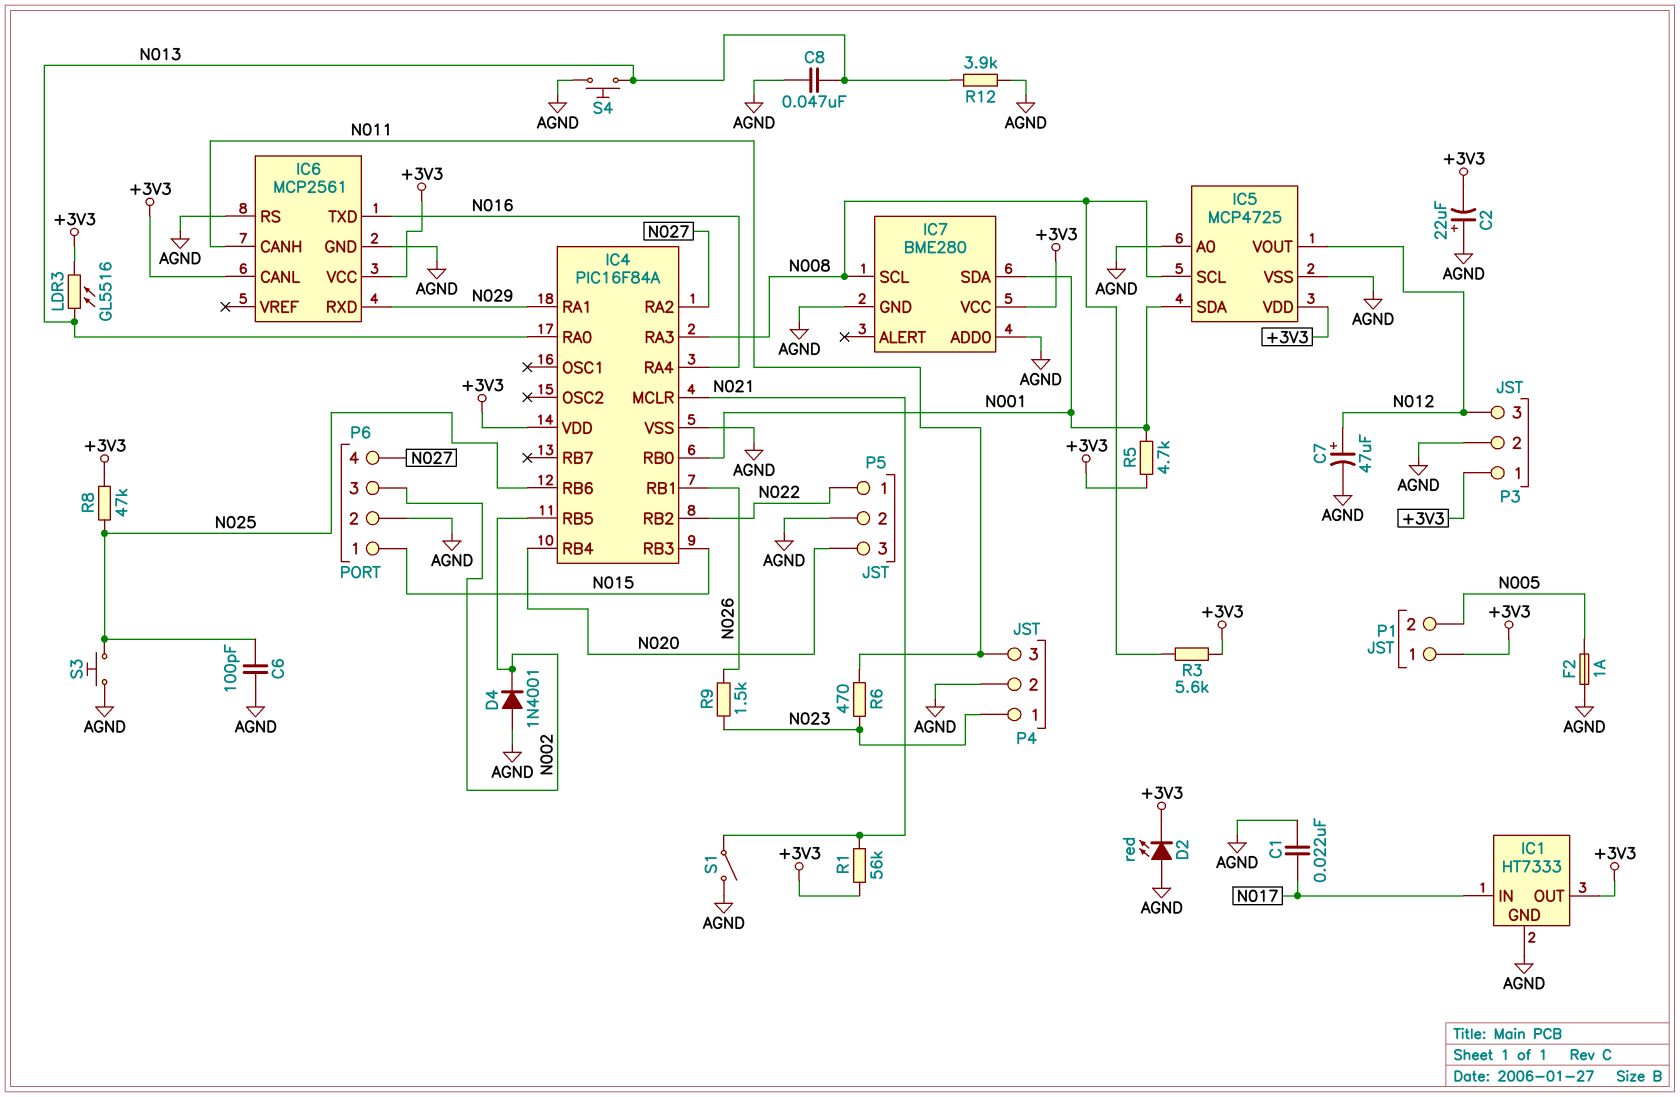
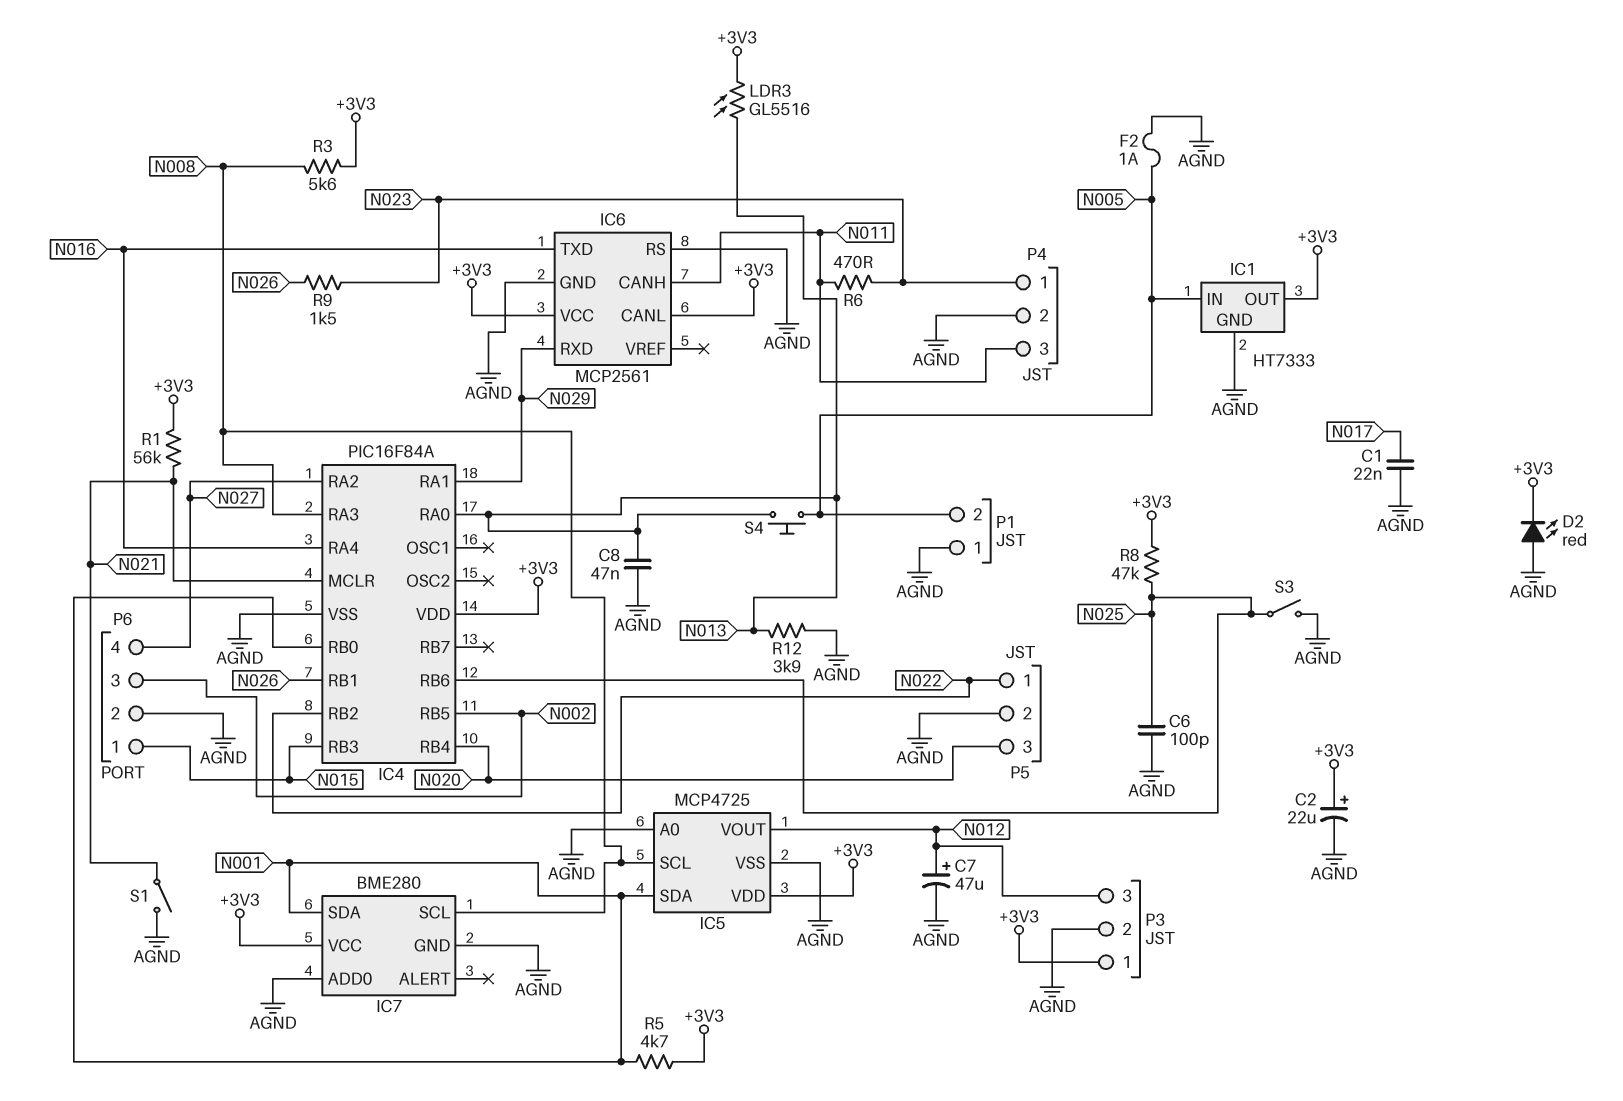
C2: 22uF (plus AGND, minus +3V3) -> 22uF (plus +3V3, minus AGND)
D4: diode 1N4001 (A AGND, K N002) -> none
IC1 pin IN: N017 -> N005
P1 pin 1: +3V3 -> AGND
S3: button (AGND, N025) -> switch (AGND, N025)
S4: button (AGND, N013) -> button (N005, N013)

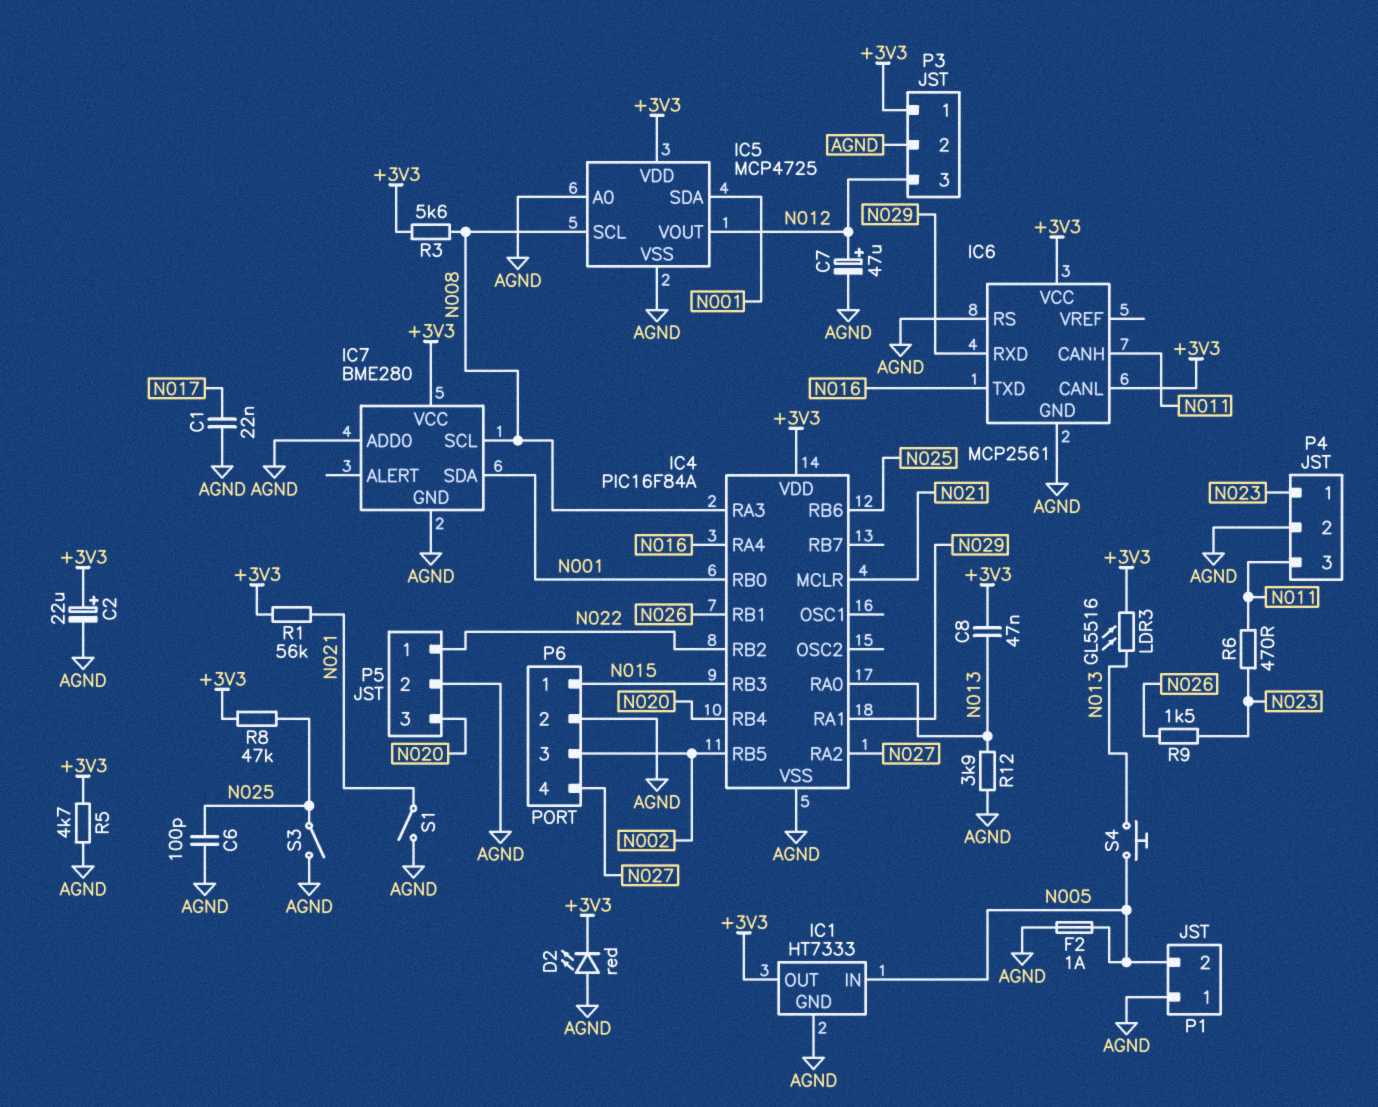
C8: 47nF (AGND, N013) -> 47nF (+3V3, N013)
R5: 4.7k (+3V3, N001) -> 4.7k (+3V3, AGND)

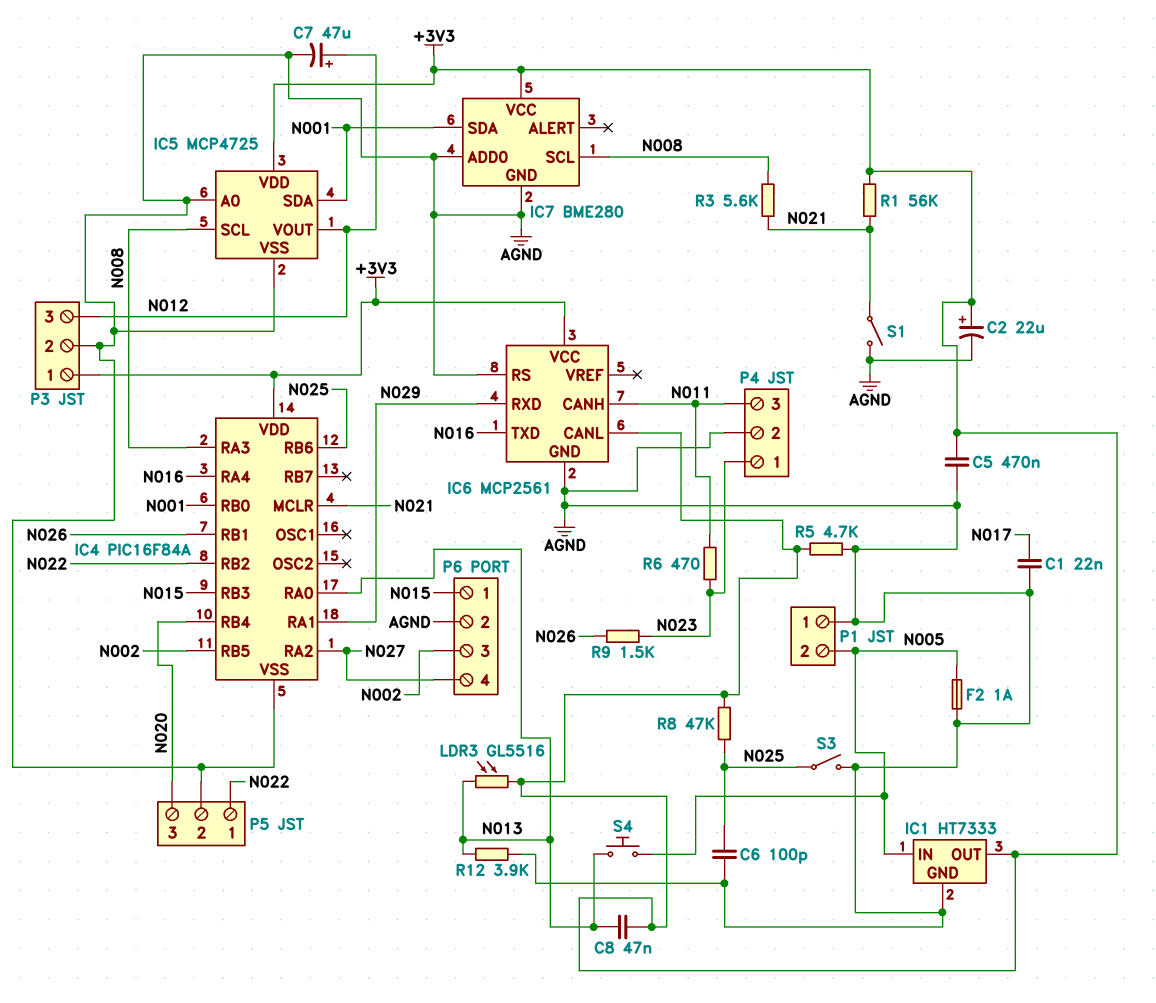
C5: none -> 470nF (+3V3, AGND)
D2: LED red (A AGND, K +3V3) -> none
R3: 5.6k (+3V3, N008) -> 5.6k (N008, N021)

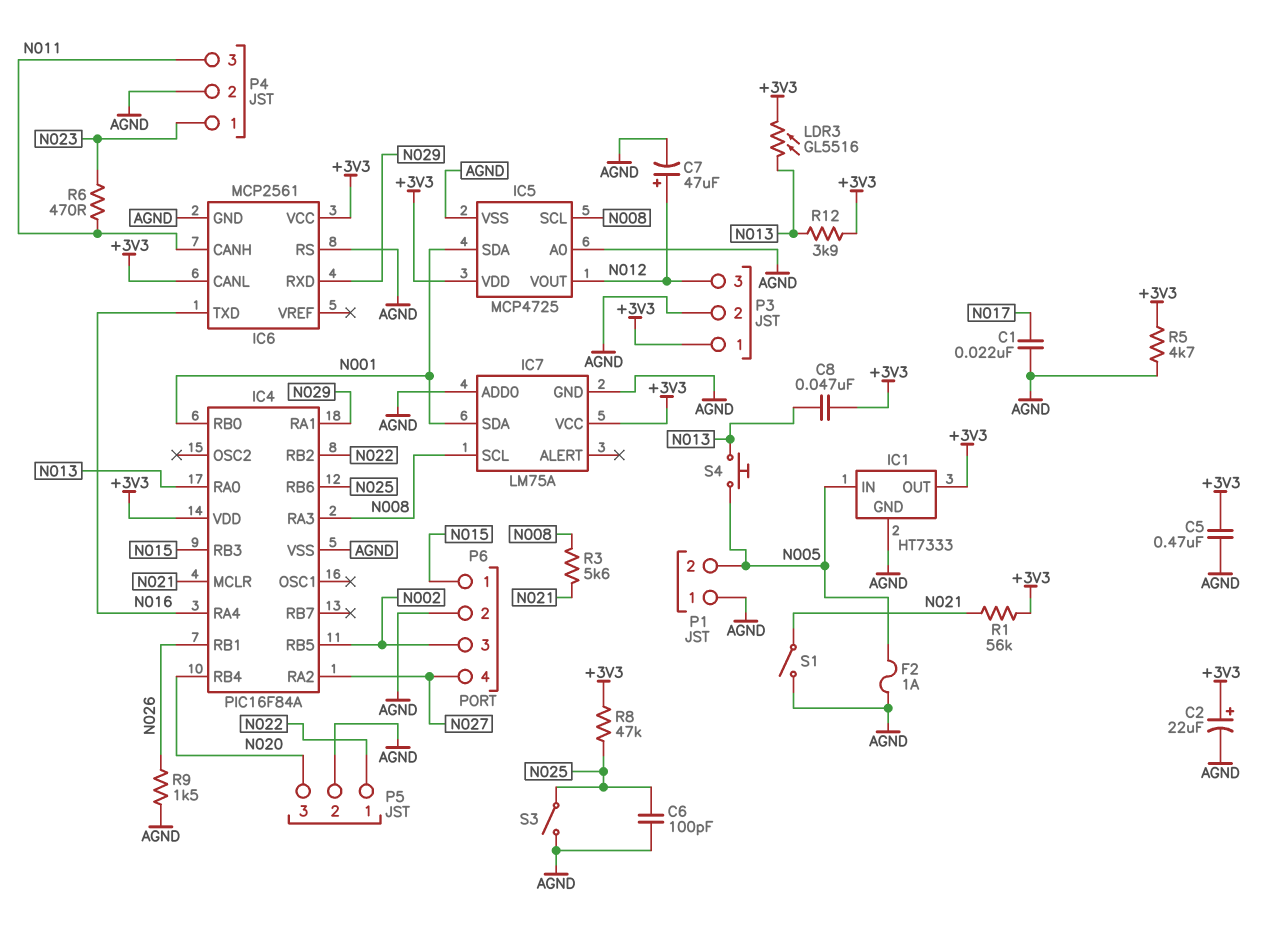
IC7: BME280 -> LM75A
R9: 1.5k (N023, N026) -> 1.5k (AGND, N026)
R12: 3.9k (AGND, N013) -> 3.9k (+3V3, N013)

